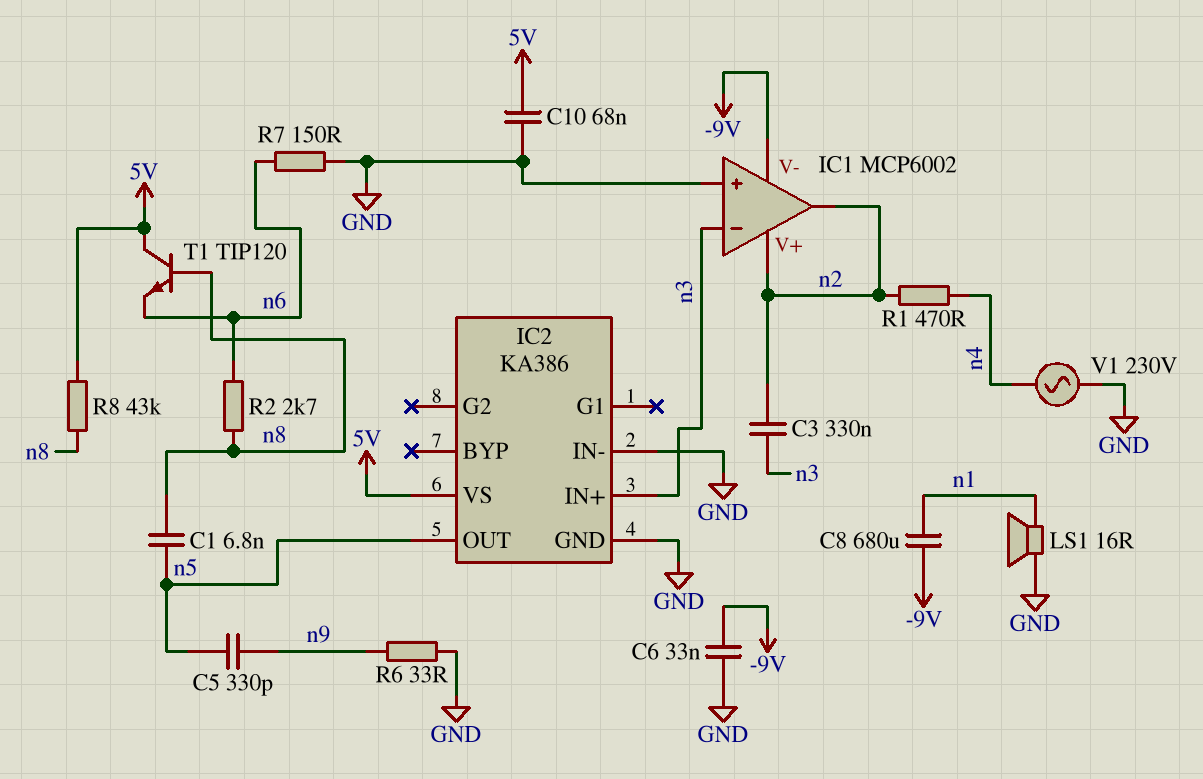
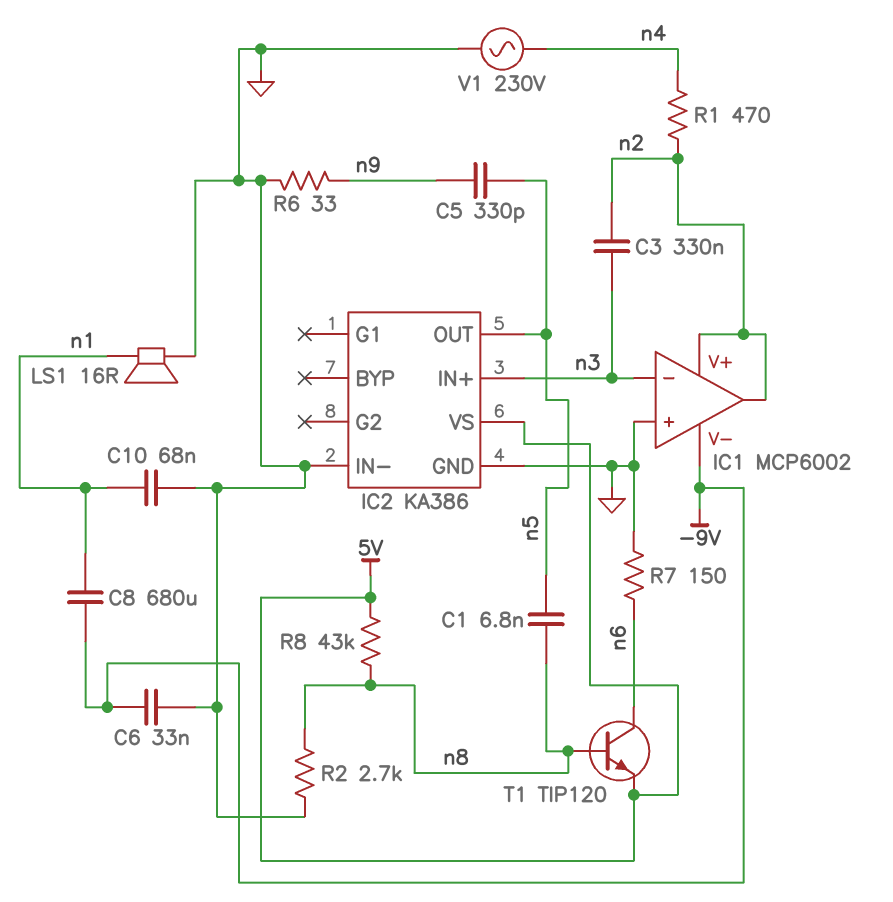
C10: 68nF (5V, GND) -> 68nF (GND, n1)
R2: 2.7k (n6, n8) -> 2.7k (GND, n8)
T1: NPN TIP120 (B n8, C 5V, E n6) -> NPN TIP120 (B n8, C n6, E 5V)

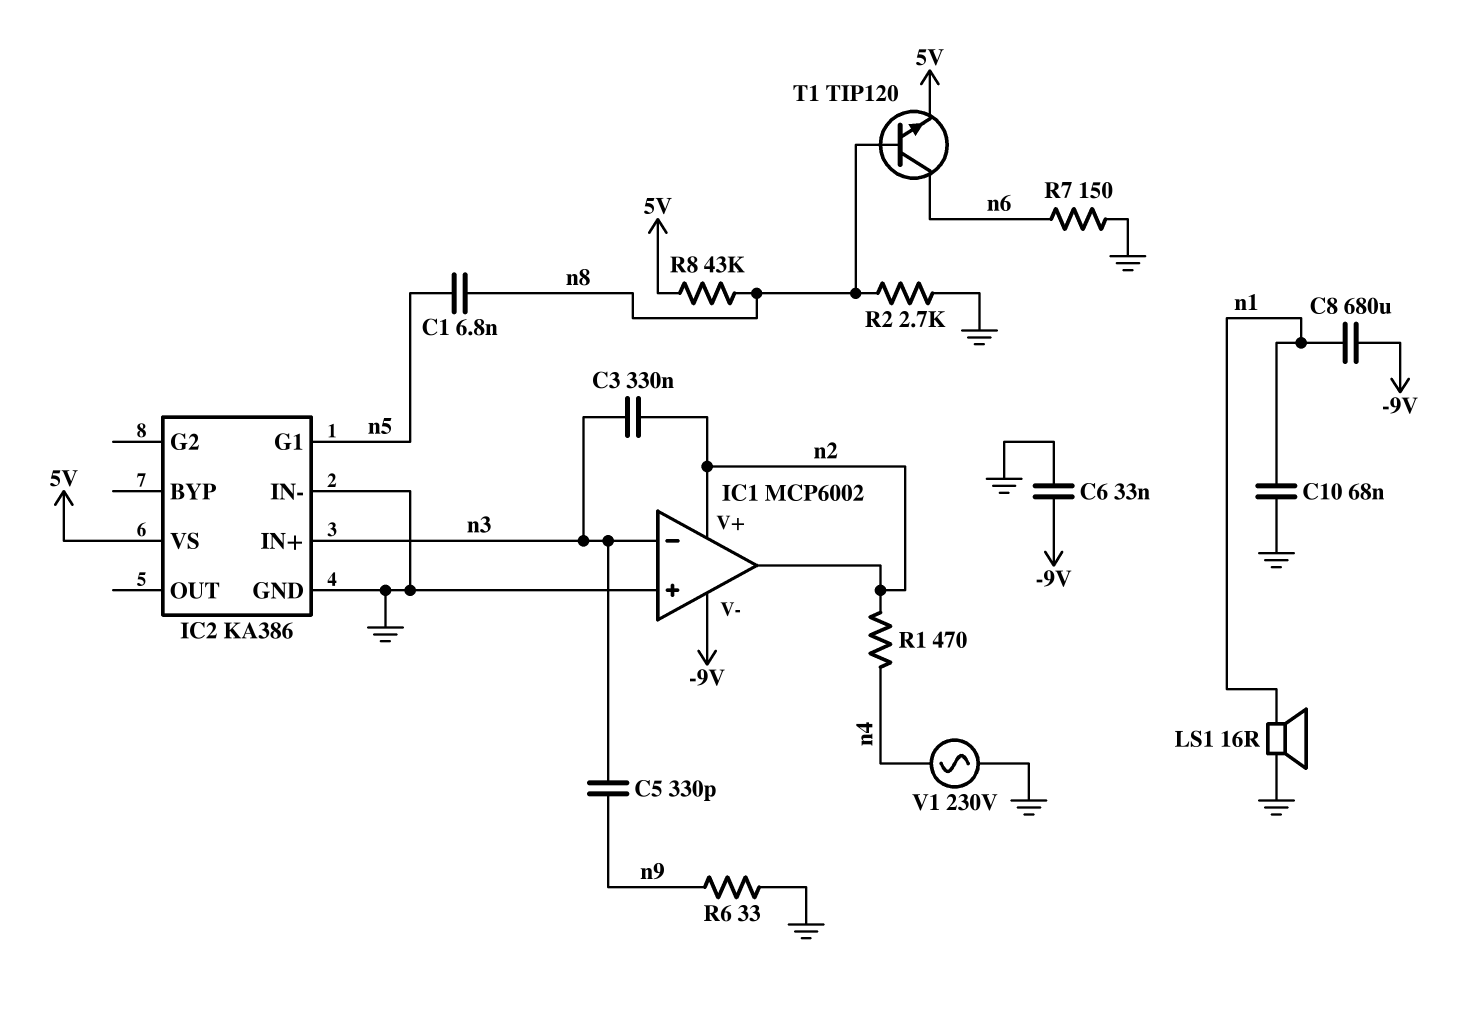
C5: 330pF (n5, n9) -> 330pF (n3, n9)
IC2 pin G1: none -> n5
IC2 pin OUT: n5 -> none

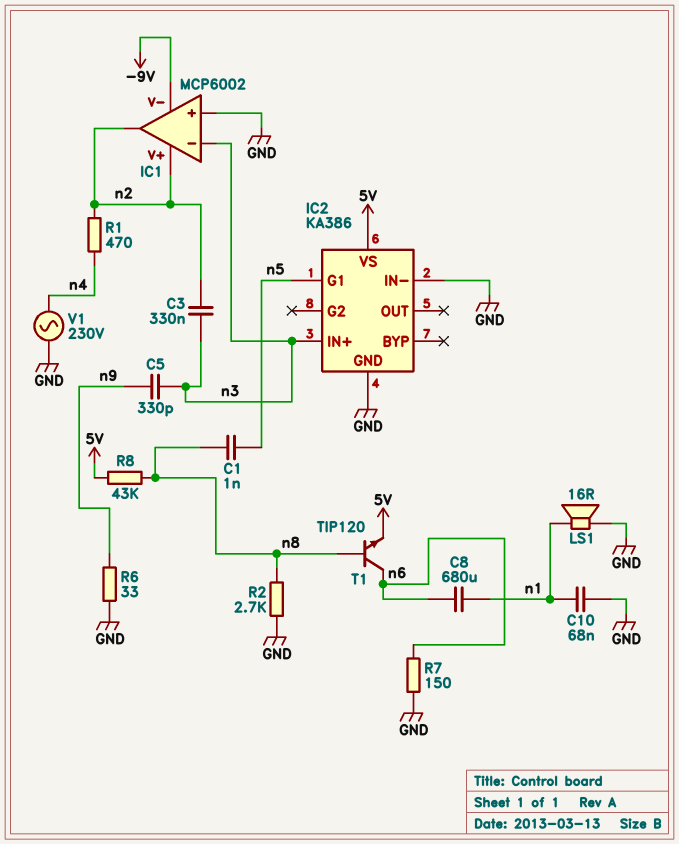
C1: 6.8nF (n5, n8) -> 1nF (n5, n8)
C6: 33nF (-9V, GND) -> none
C8: 680uF (-9V, n1) -> 680uF (n1, n6)

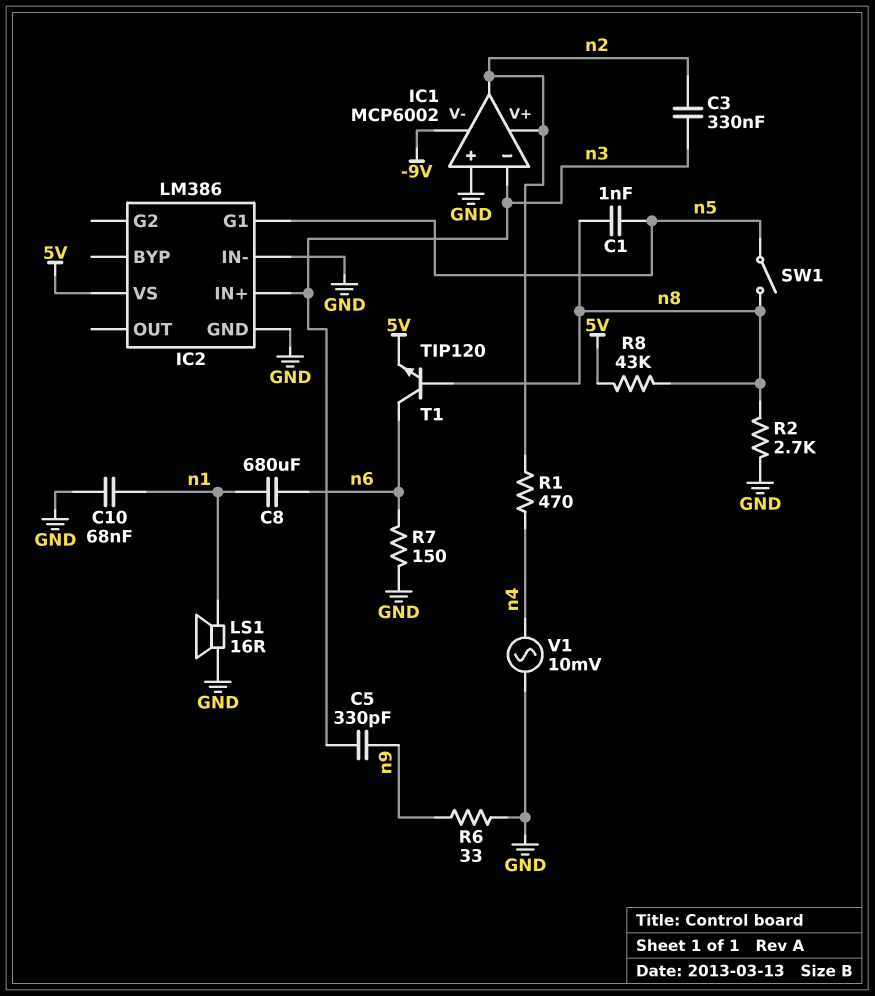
IC2: KA386 -> LM386
SW1: none -> switch (n5, n8)
V1: AC 230V (GND, n4) -> AC 10mV (GND, n4)

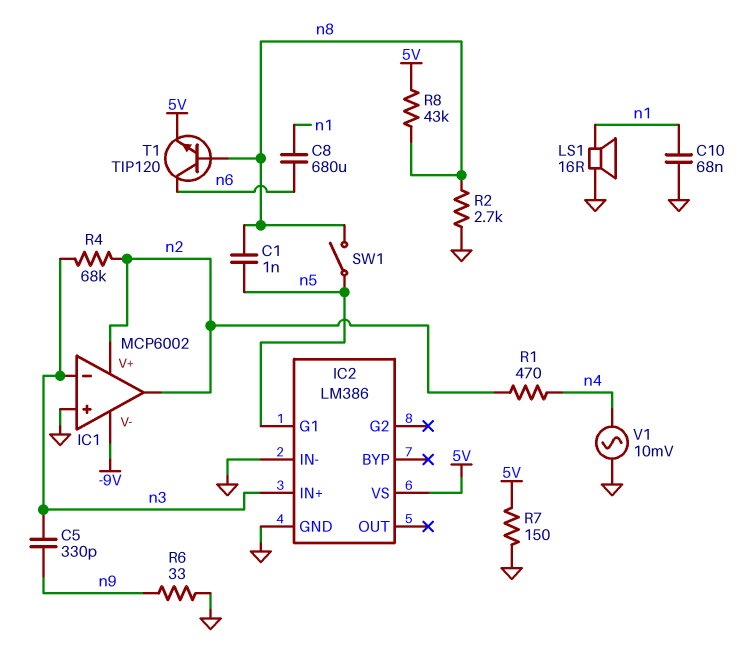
C3: 330nF (n2, n3) -> none
R4: none -> 68k (n2, n3)
R7: 150 (GND, n6) -> 150 (5V, GND)

